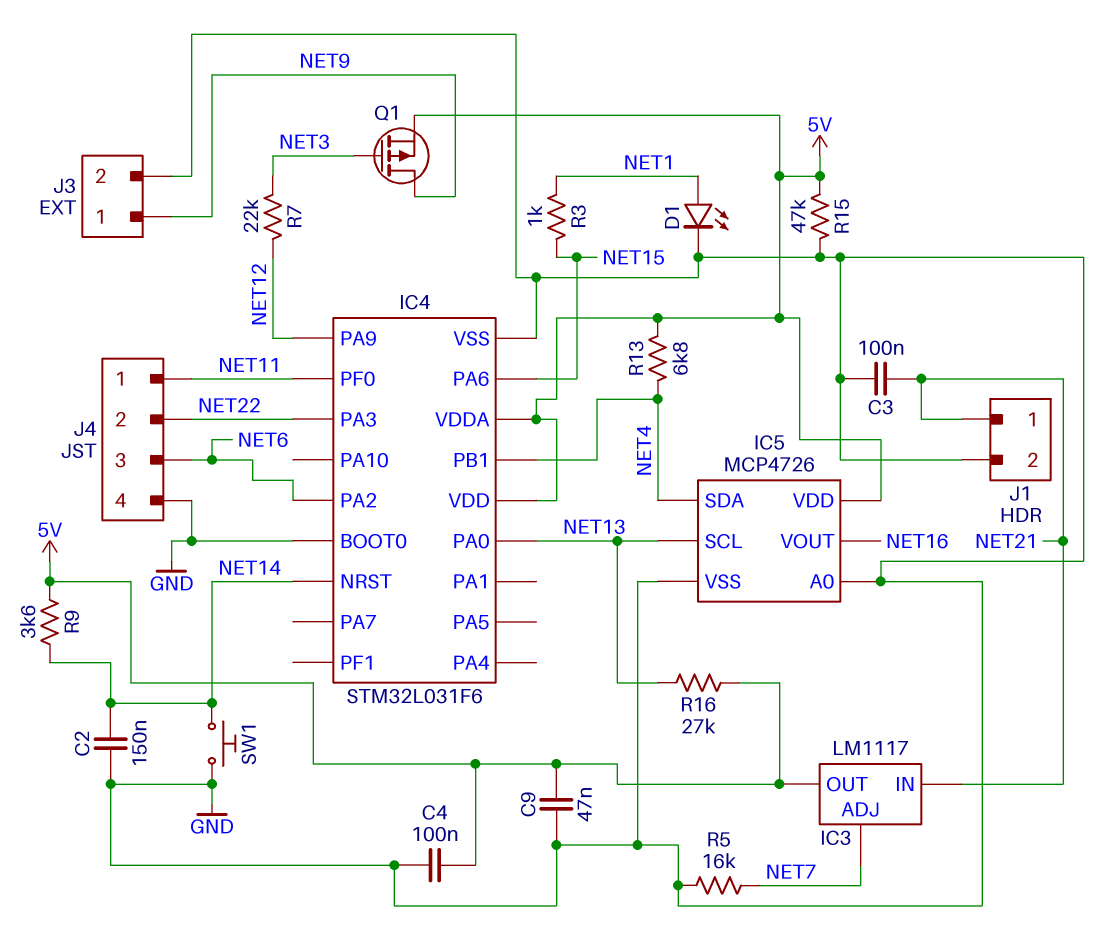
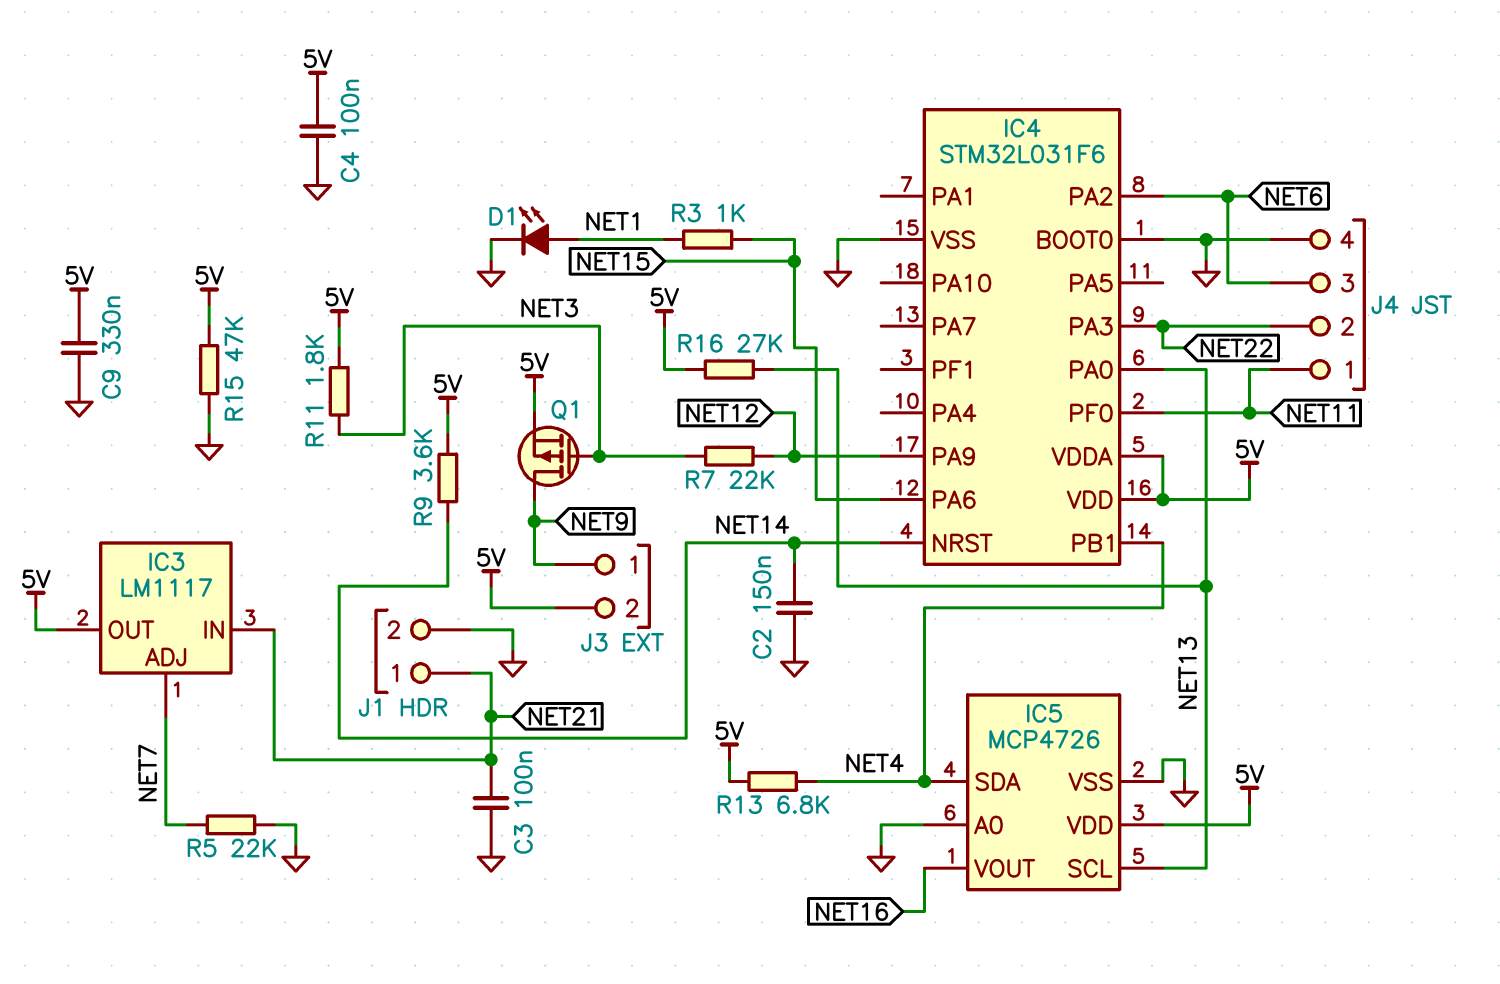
C9: 47nF (5V, GND) -> 330nF (5V, GND)
J3 pin 2: GND -> 5V
R5: 16k (GND, NET7) -> 22k (GND, NET7)
R11: none -> 1.8k (5V, NET3)
SW1: button (GND, NET14) -> none

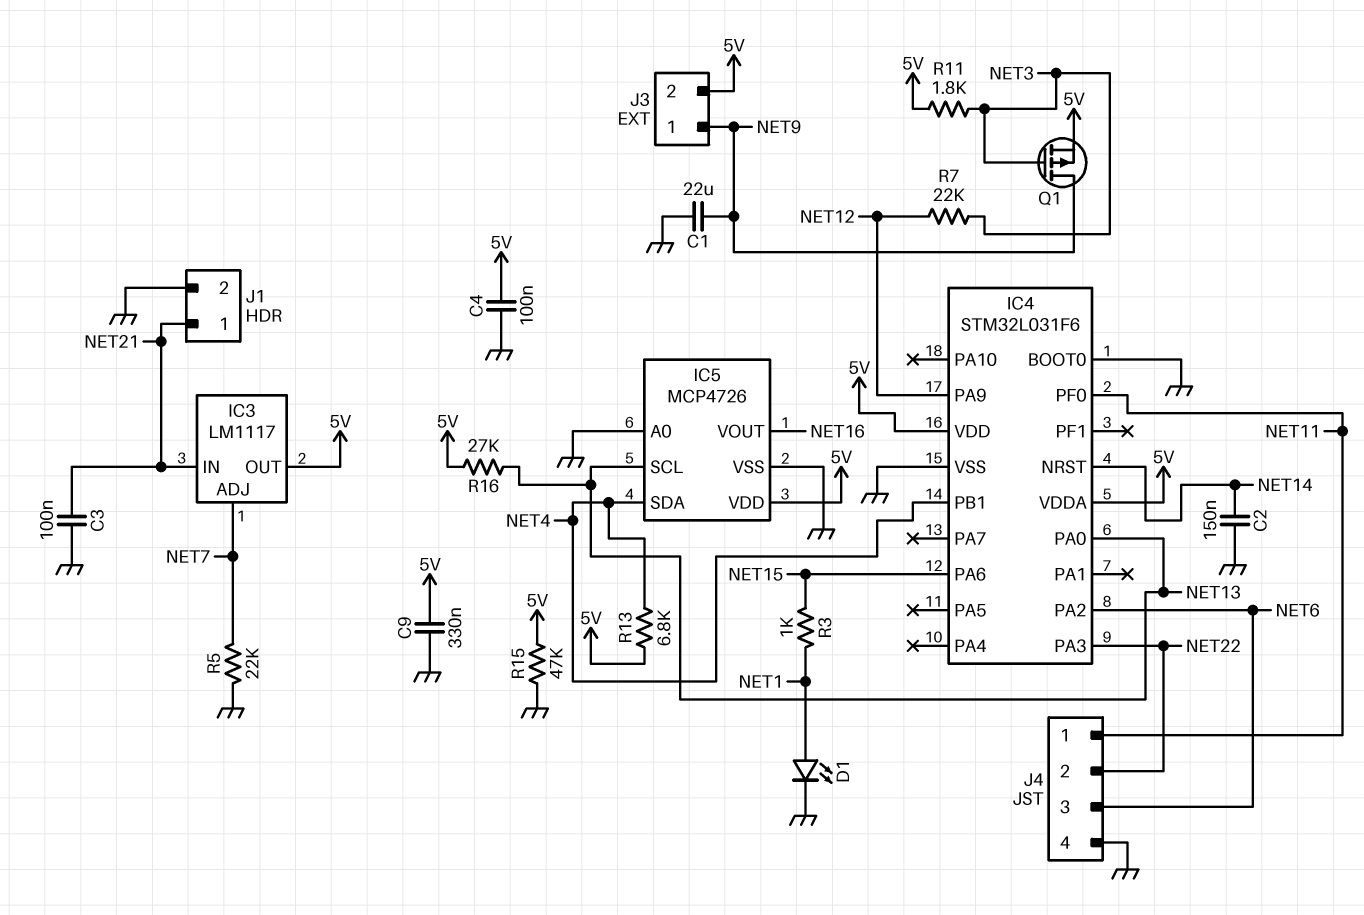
C1: none -> 22uF (GND, NET9)
R9: 3.6k (5V, NET14) -> none

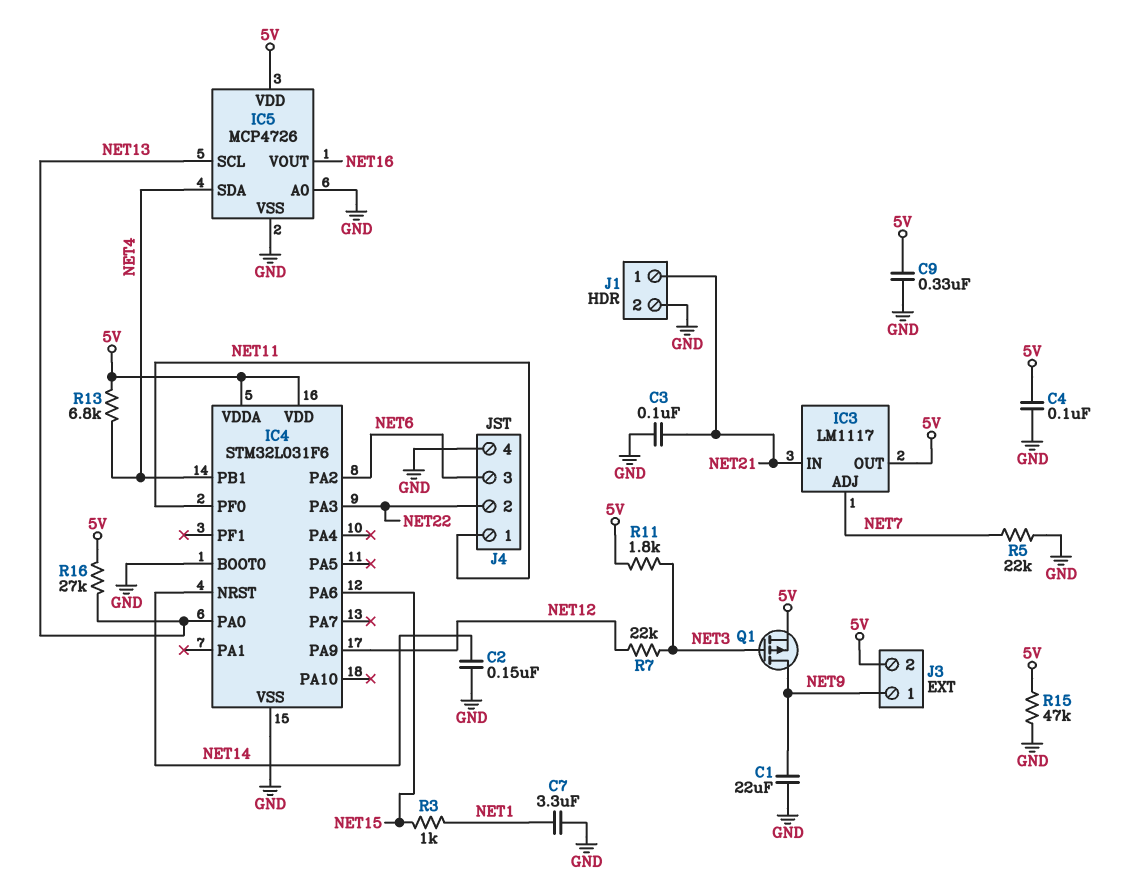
C7: none -> 3.3uF (GND, NET1)
D1: LED (A NET1, K GND) -> none

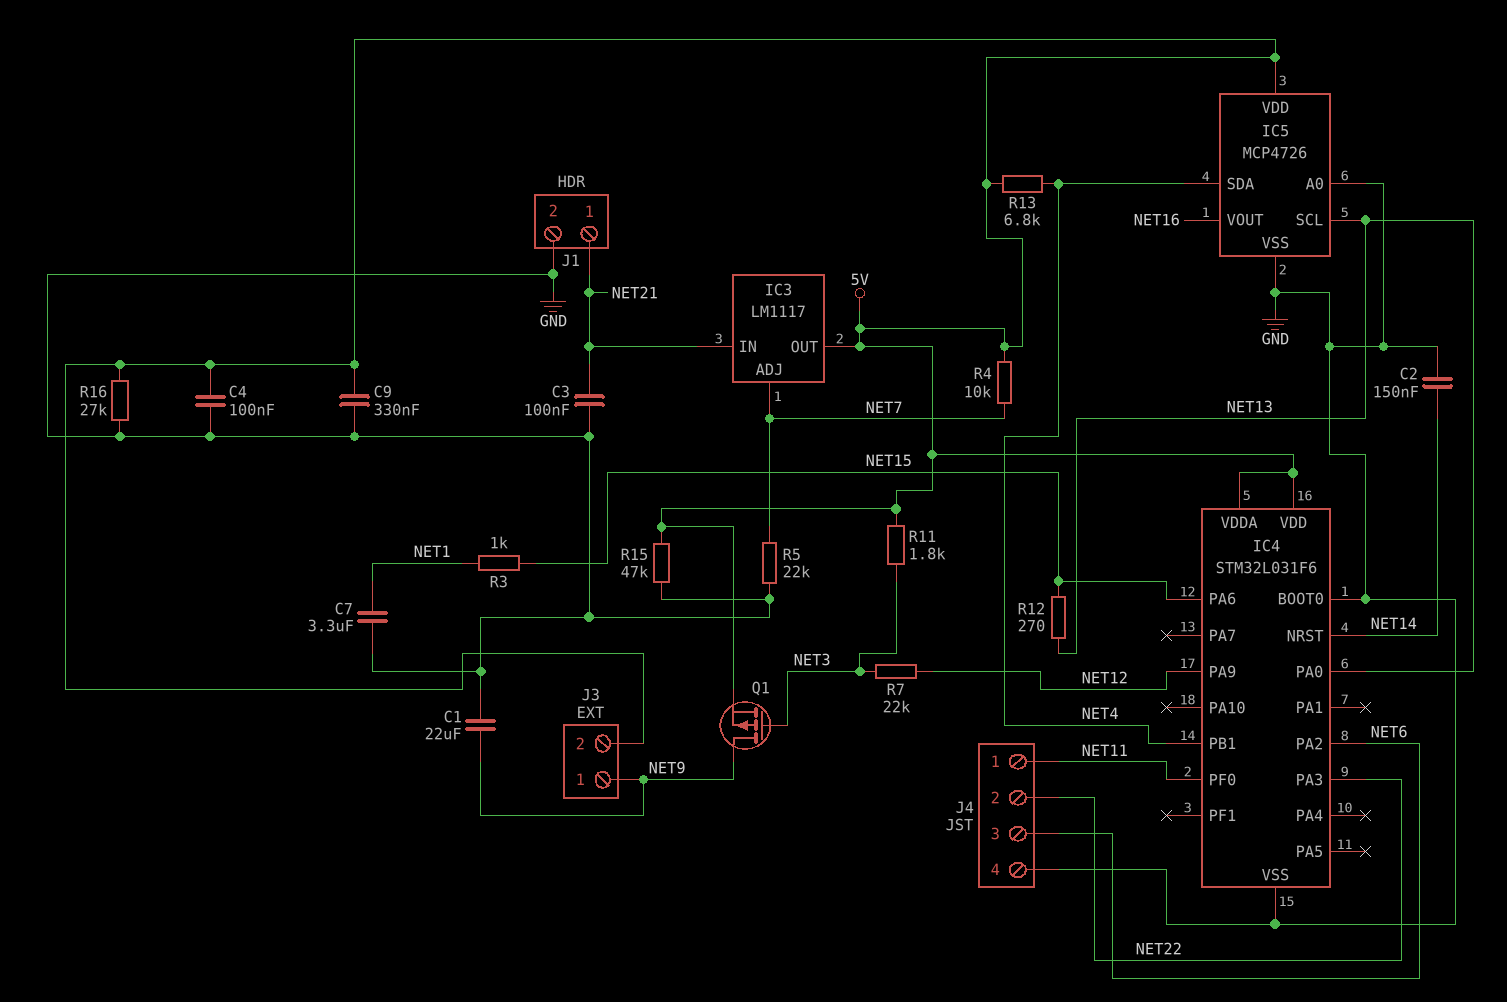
R4: none -> 10k (5V, NET7)
R12: none -> 270 (NET13, NET15)
R16: 27k (5V, NET13) -> 27k (5V, GND)

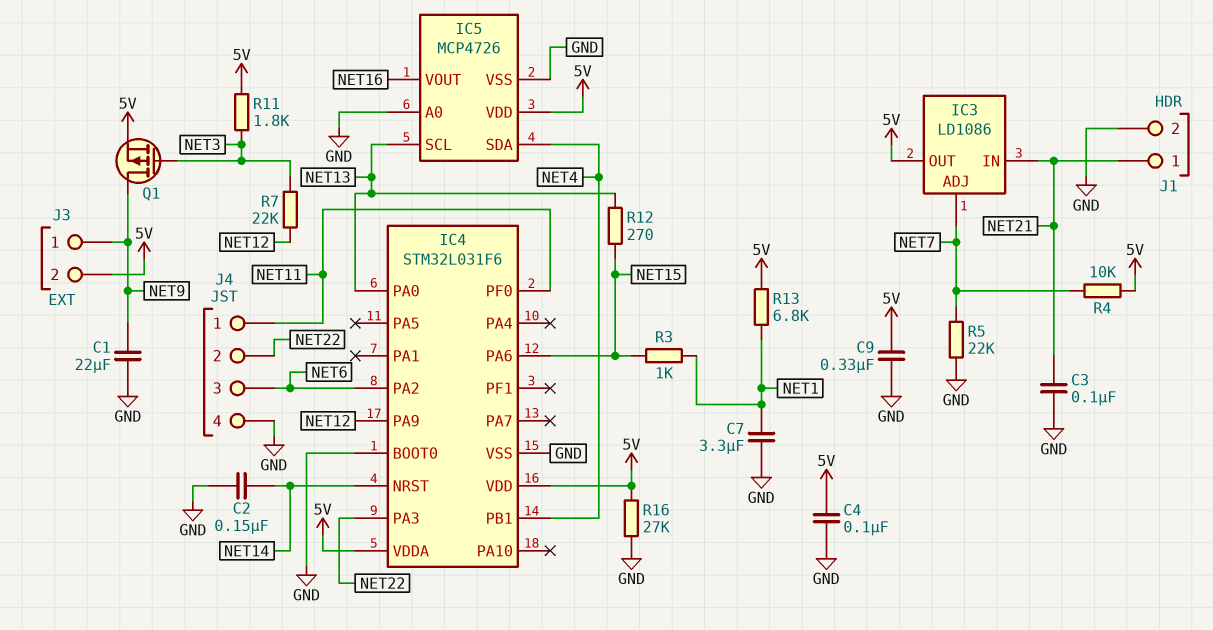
IC3: LM1117 -> LD1086
R13: 6.8k (5V, NET4) -> 6.8k (5V, NET1)
R15: 47k (5V, GND) -> none

